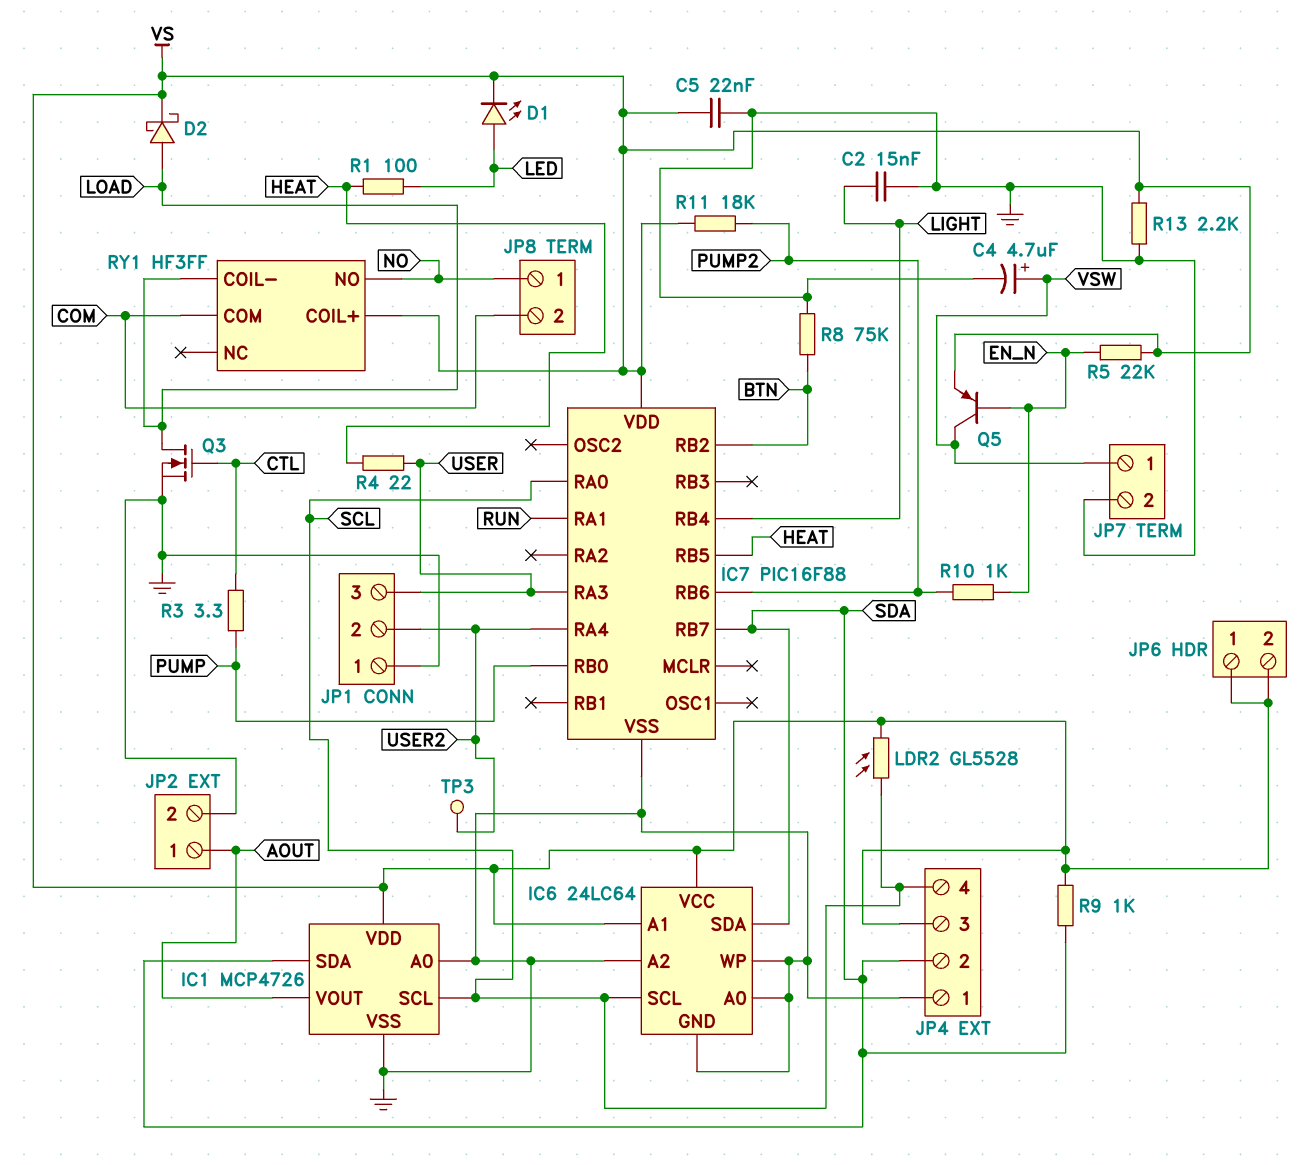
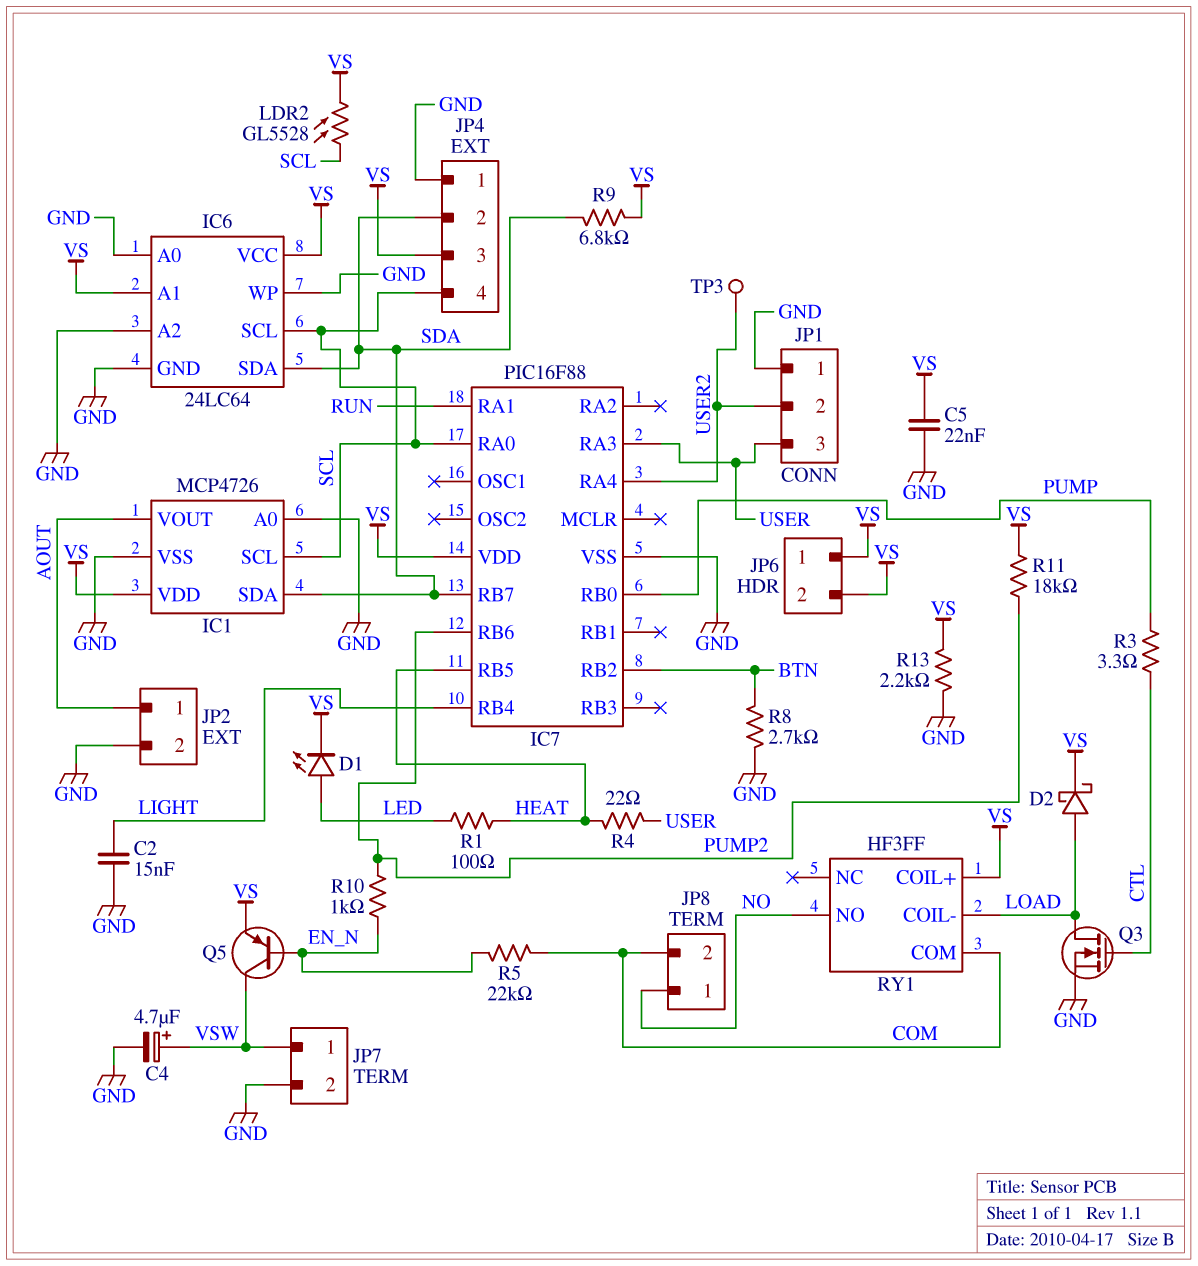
R5: 22k (EN_N, VS) -> 22k (COM, EN_N)
R8: 75k (BTN, GND) -> 2.7k (BTN, GND)
R9: 1k (SDA, VS) -> 6.8k (SDA, VS)

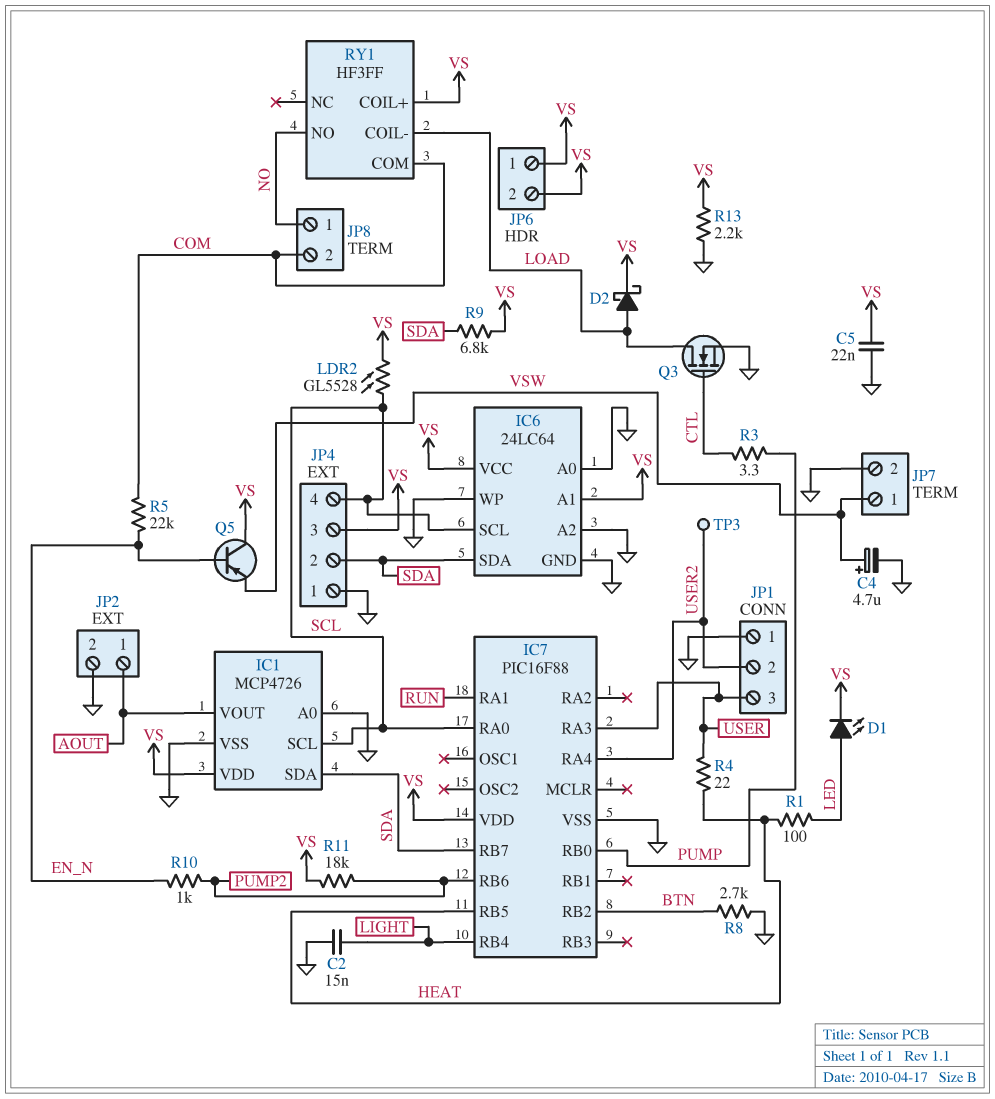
Q5: PNP (B EN_N, C VSW, E VS) -> PNP (B EN_N, C VS, E VSW)

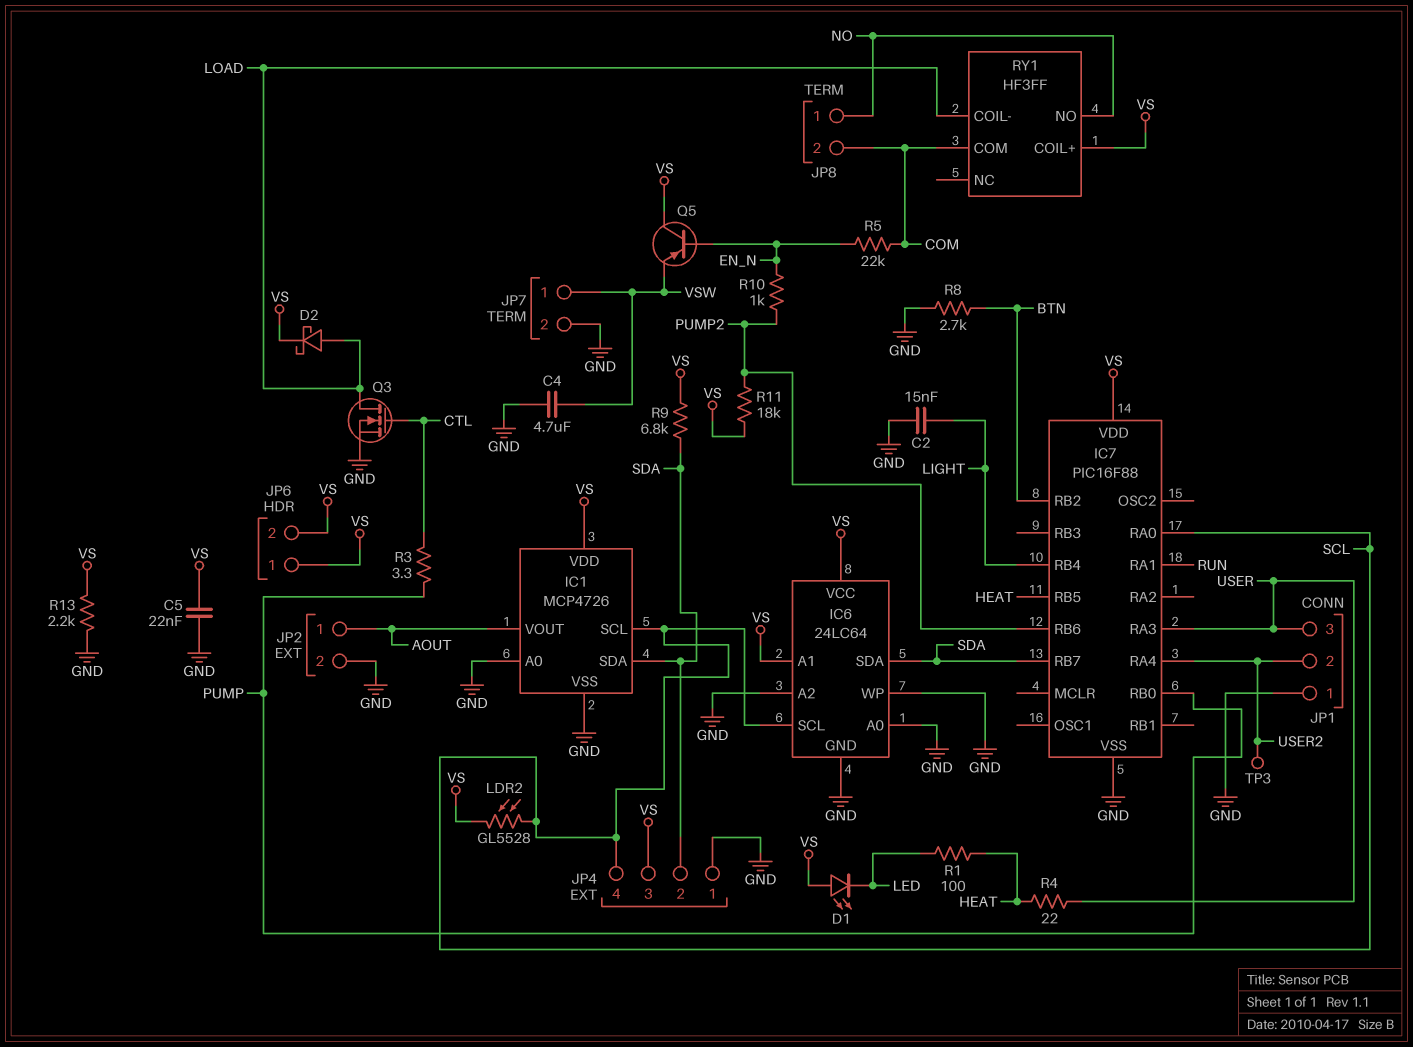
C4: 4.7uF (plus VSW, minus GND) -> 4.7uF (GND, VSW)
D1: LED (A LED, K VS) -> LED (A VS, K LED)

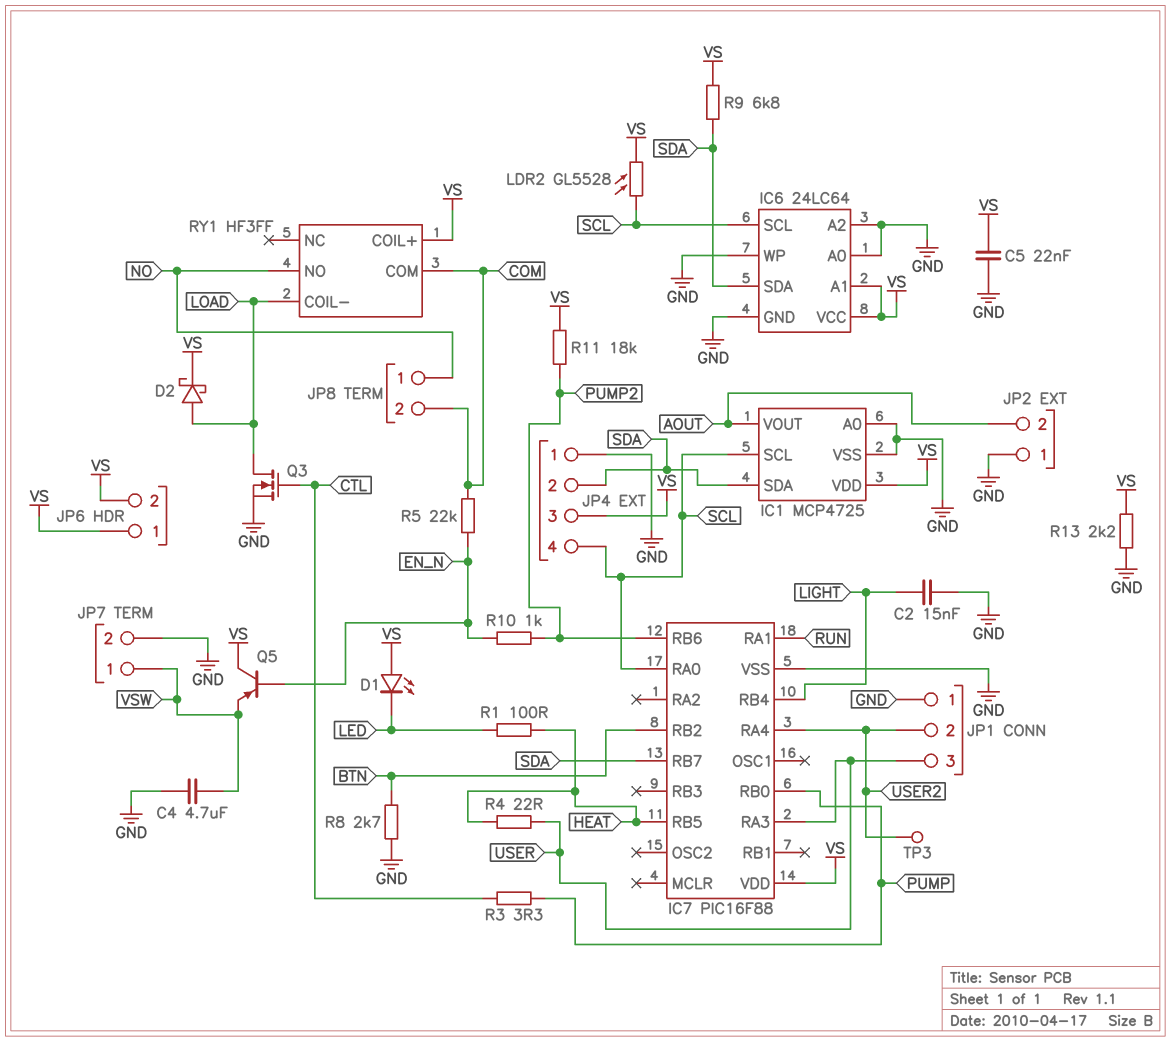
IC1: MCP4726 -> MCP4725
JP2 pin 1: AOUT -> GND
JP2 pin 2: GND -> AOUT

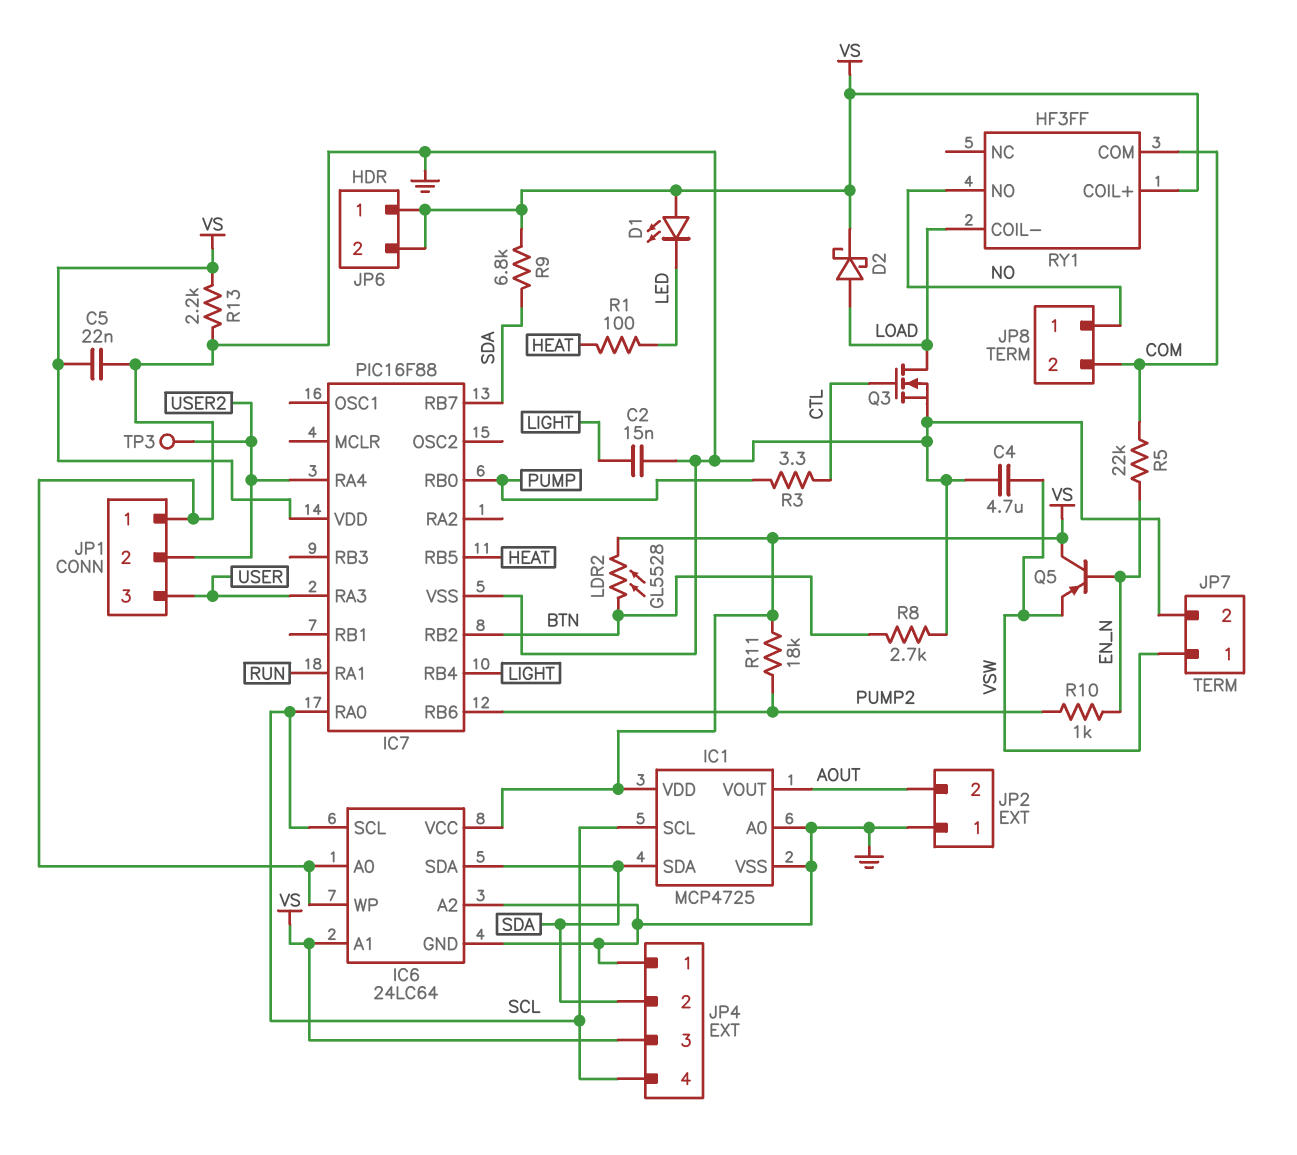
LDR2: GL5528 (SCL, VS) -> GL5528 (BTN, VS)
R4: 22 (HEAT, USER) -> none

